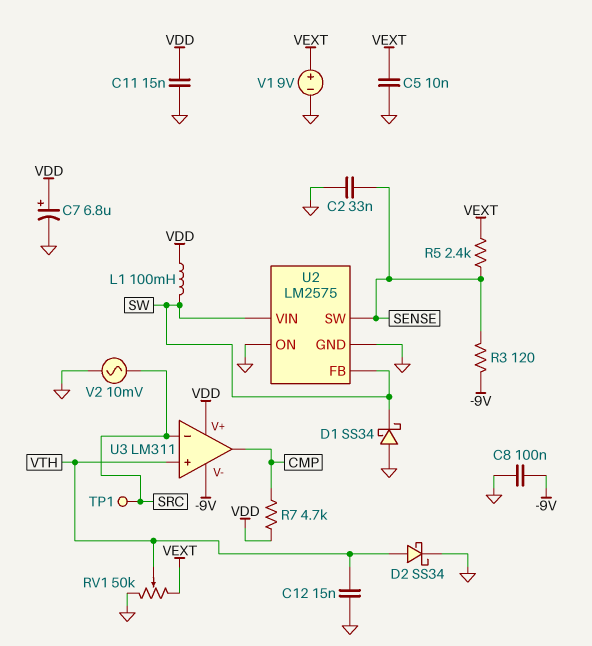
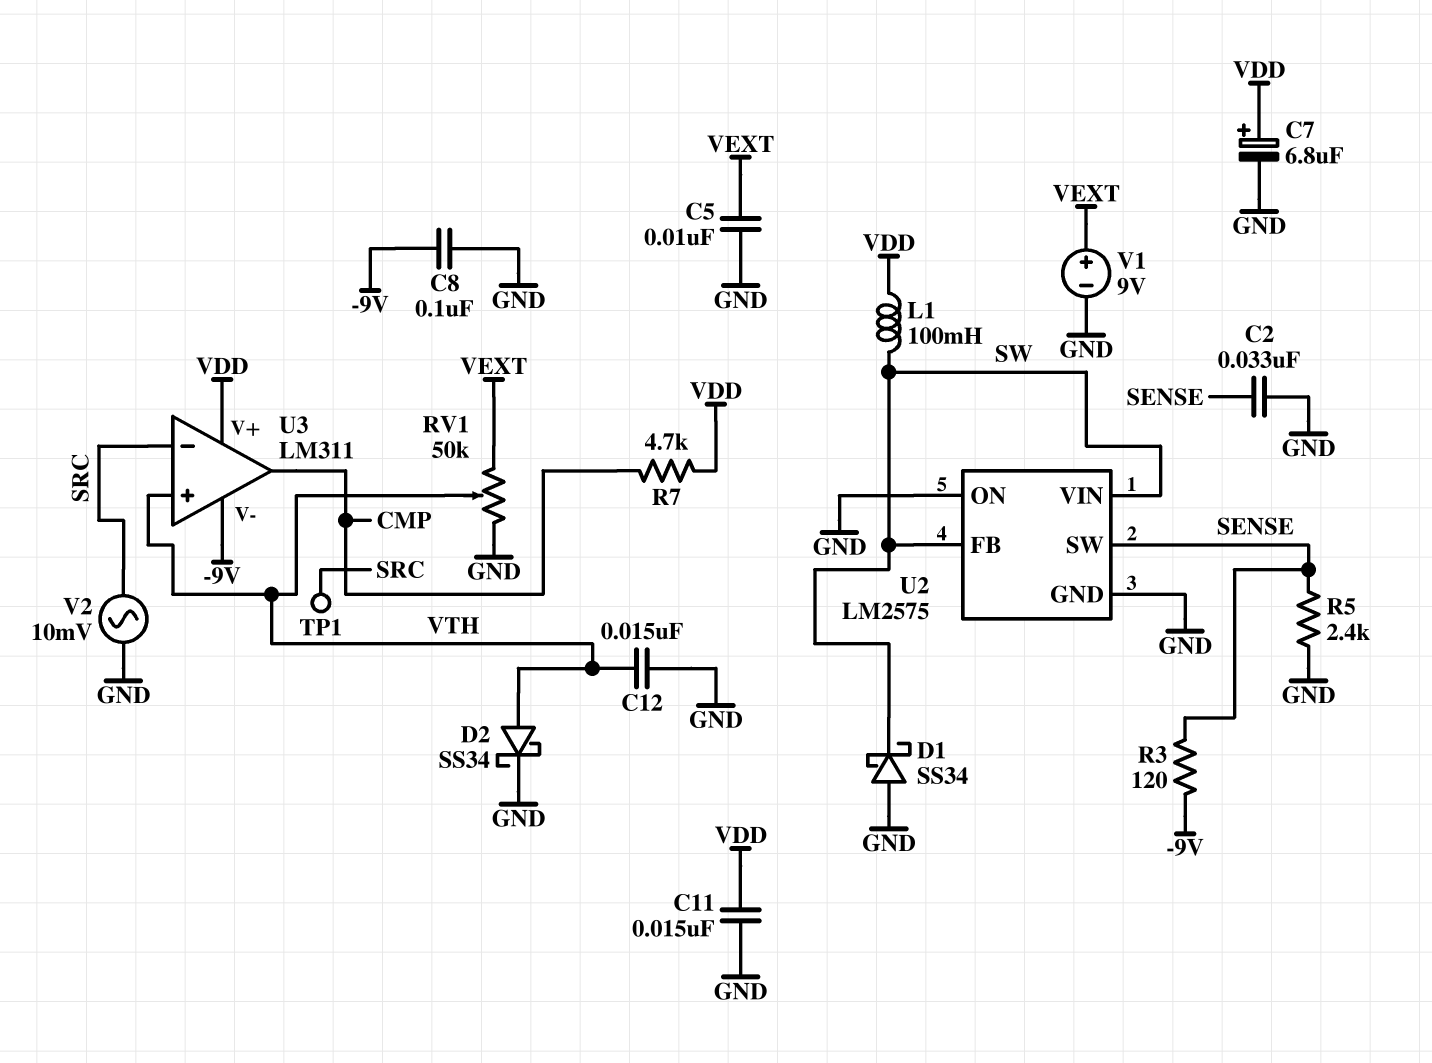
R5: 2.4k (SENSE, VEXT) -> 2.4k (GND, SENSE)

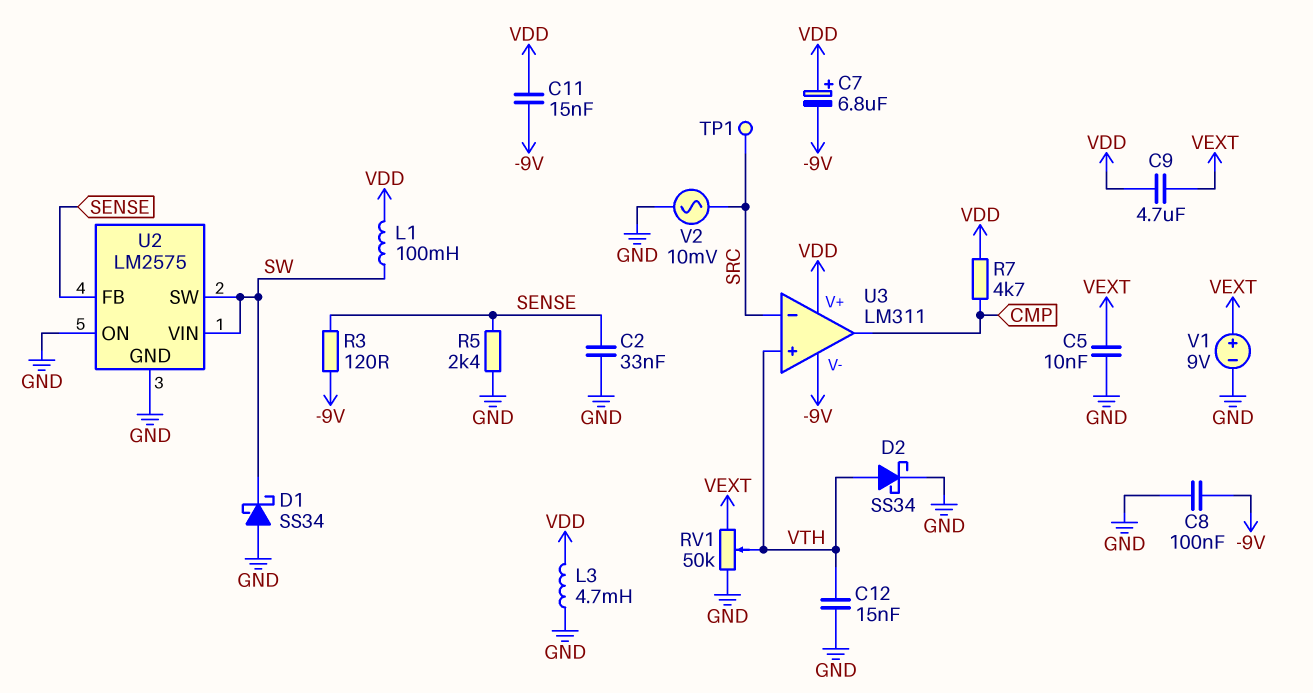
C7: 6.8uF (plus VDD, minus GND) -> 6.8uF (plus VDD, minus -9V)
C9: none -> 4.7uF (VDD, VEXT)
C11: 15nF (GND, VDD) -> 15nF (-9V, VDD)
L3: none -> 4.7mH (GND, VDD)
U2 pin FB: SW -> SENSE
U2 pin SW: SENSE -> SW

